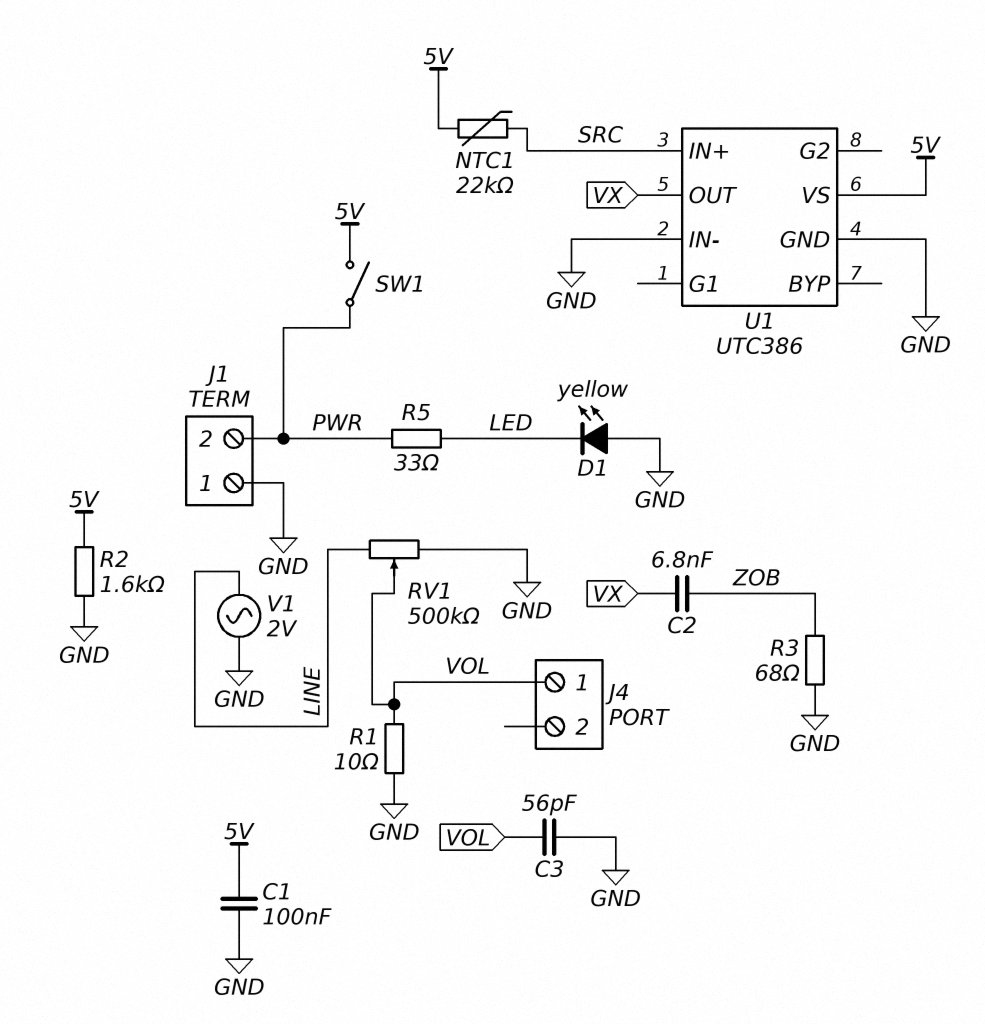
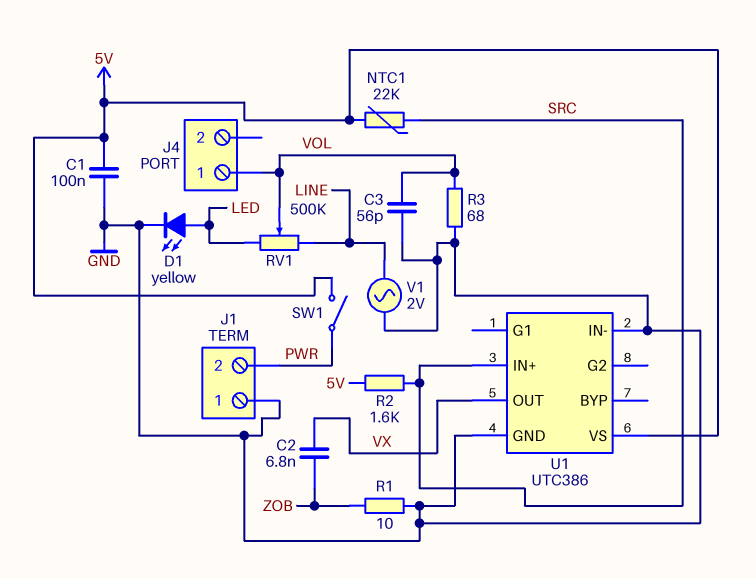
D1: LED yellow (A GND, K LED) -> LED yellow (A LED, K GND)
R1: 10 (GND, VOL) -> 10 (GND, ZOB)
R2: 1.6k (5V, GND) -> 1.6k (5V, SRC)
R3: 68 (GND, ZOB) -> 68 (GND, VOL)
R5: 33 (LED, PWR) -> none
RV1: 500k (GND, LINE, wiper VOL) -> 500k (LED, LINE, wiper VOL)

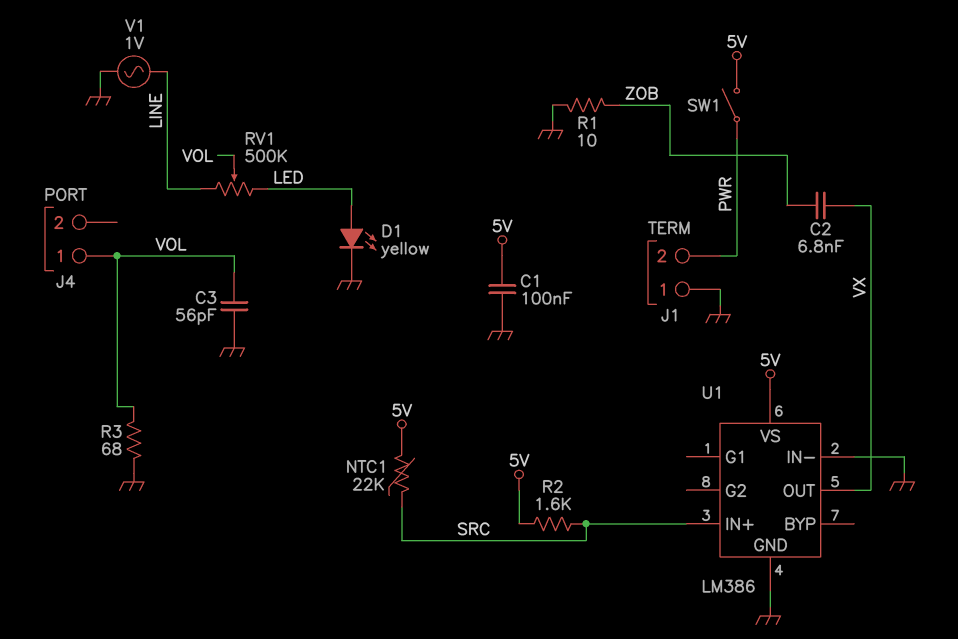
U1: UTC386 -> LM386
V1: AC 2V (GND, LINE) -> AC 1V (GND, LINE)

